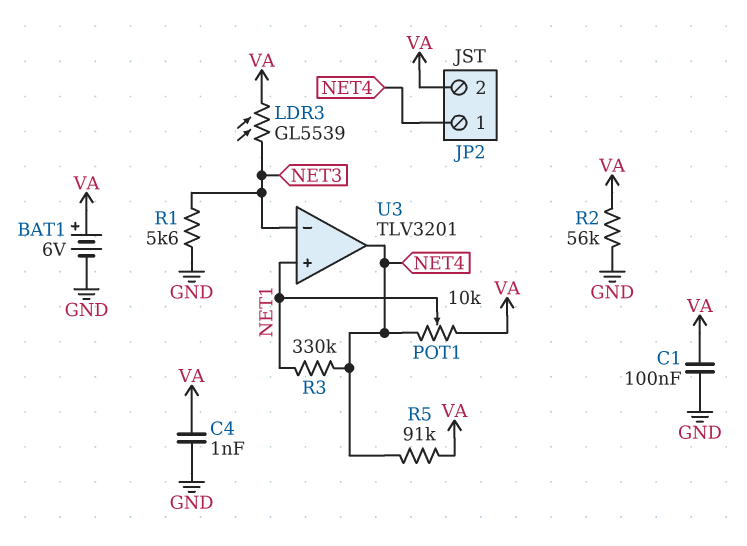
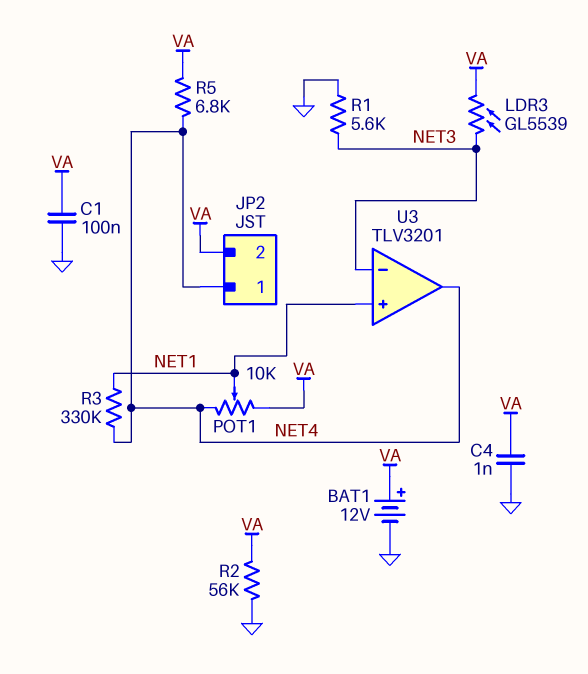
BAT1: 6V (plus VA, minus GND) -> 12V (plus VA, minus GND)
R5: 91k (NET4, VA) -> 6.8k (NET4, VA)

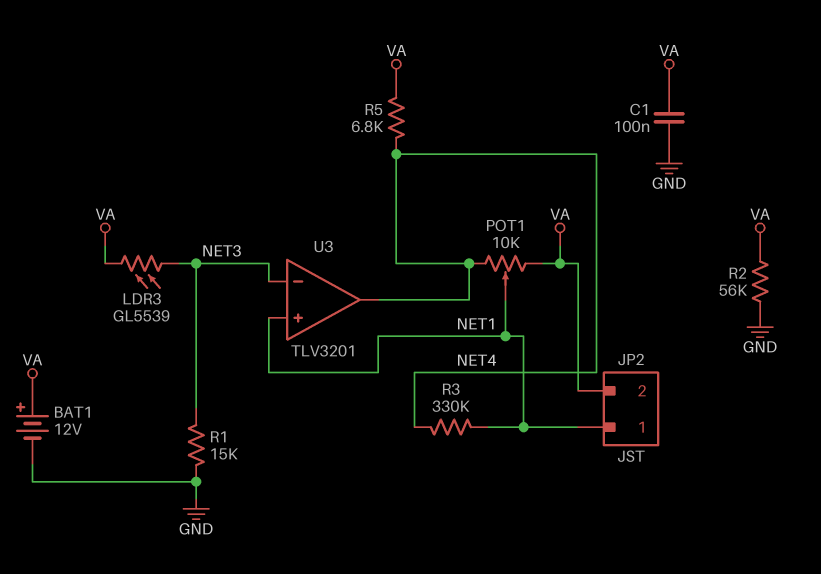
C4: 1nF (GND, VA) -> none
JP2 pin 1: NET4 -> NET1
R1: 5.6k (GND, NET3) -> 15k (GND, NET3)

